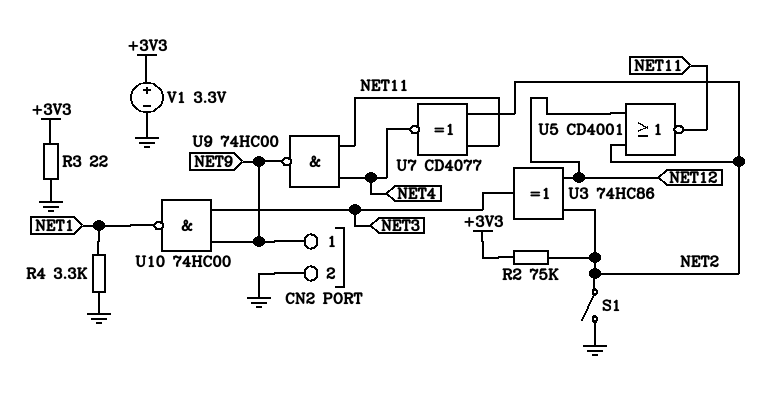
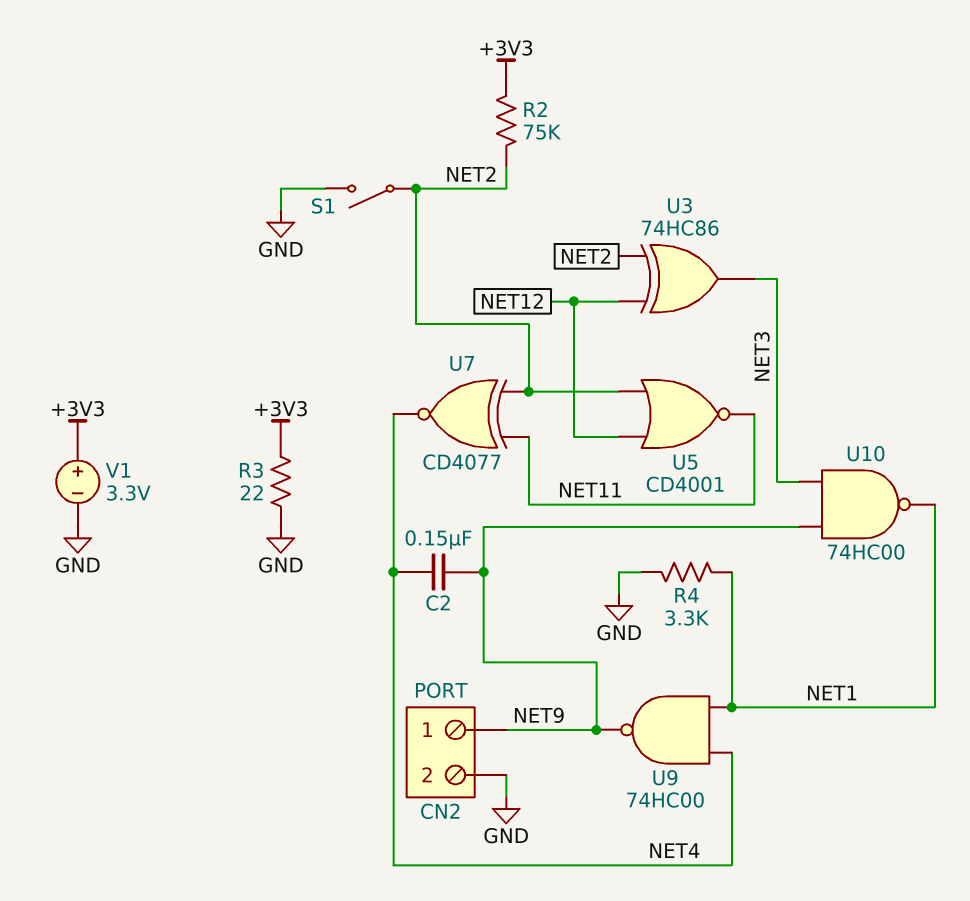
C2: none -> 150nF (NET4, NET9)
U9: NAND 74HC00 (in NET4, in NET11, out NET9) -> NAND 74HC00 (in NET1, in NET4, out NET9)

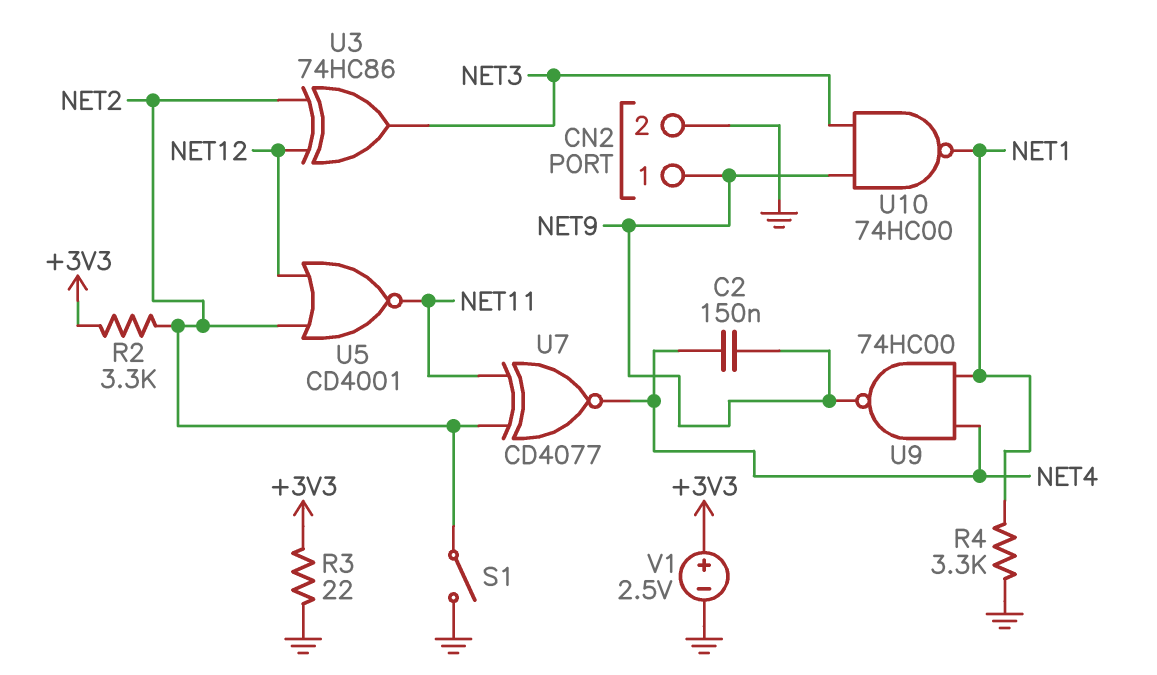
R2: 75k (+3V3, NET2) -> 3.3k (+3V3, NET2)
V1: 3.3V (plus +3V3, minus GND) -> 2.5V (plus +3V3, minus GND)

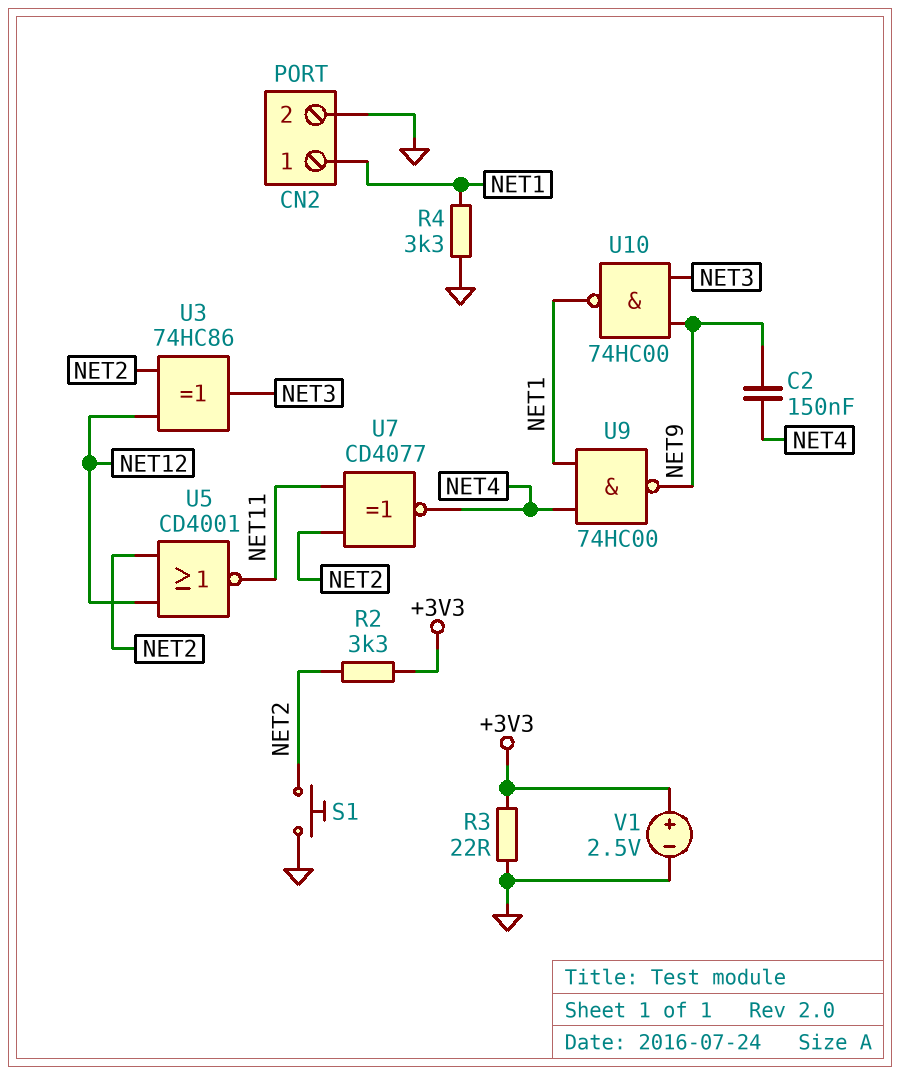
CN2 pin 1: NET9 -> NET1
S1: switch (GND, NET2) -> button (GND, NET2)

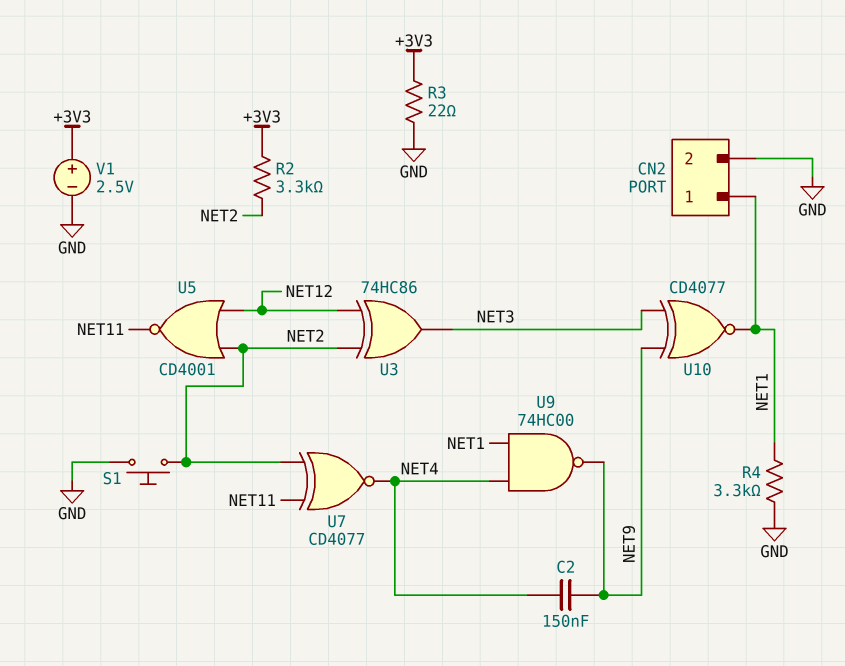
U10: NAND 74HC00 (in NET3, in NET9, out NET1) -> XNOR CD4077 (in NET3, in NET9, out NET1)

